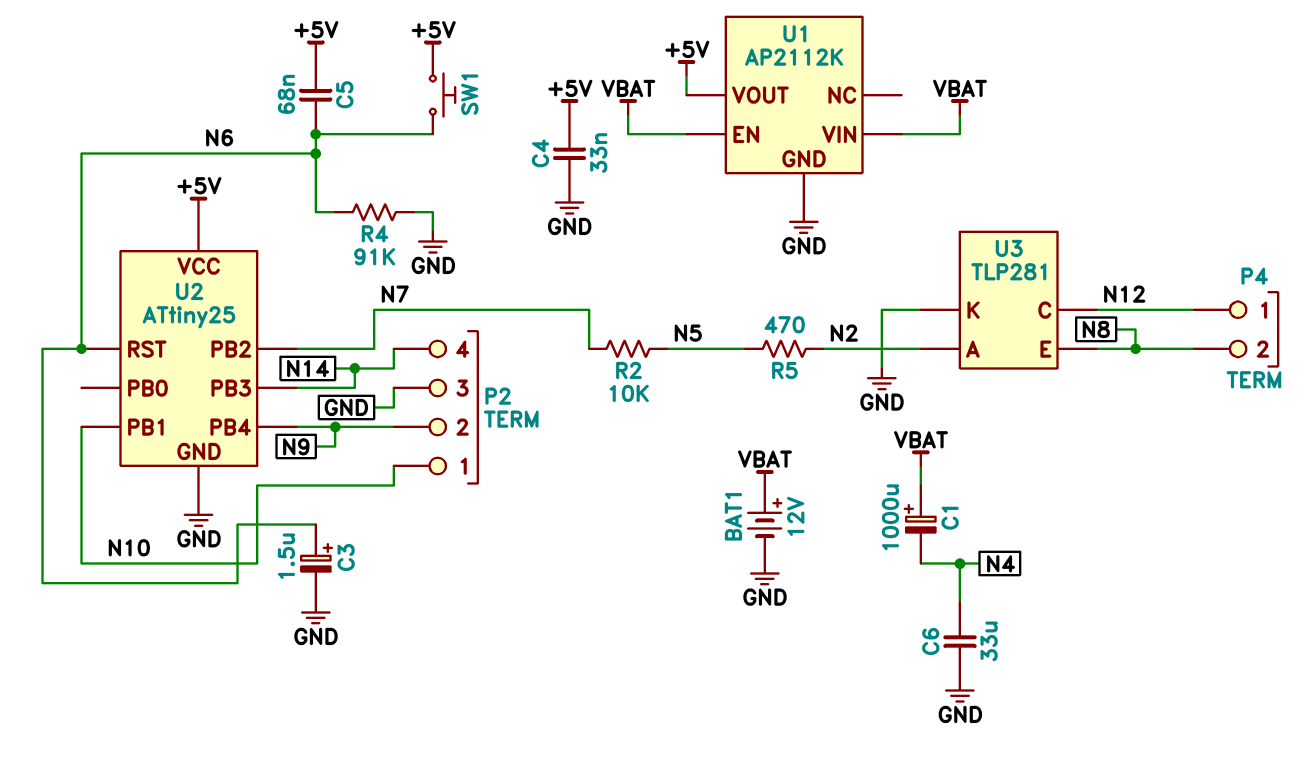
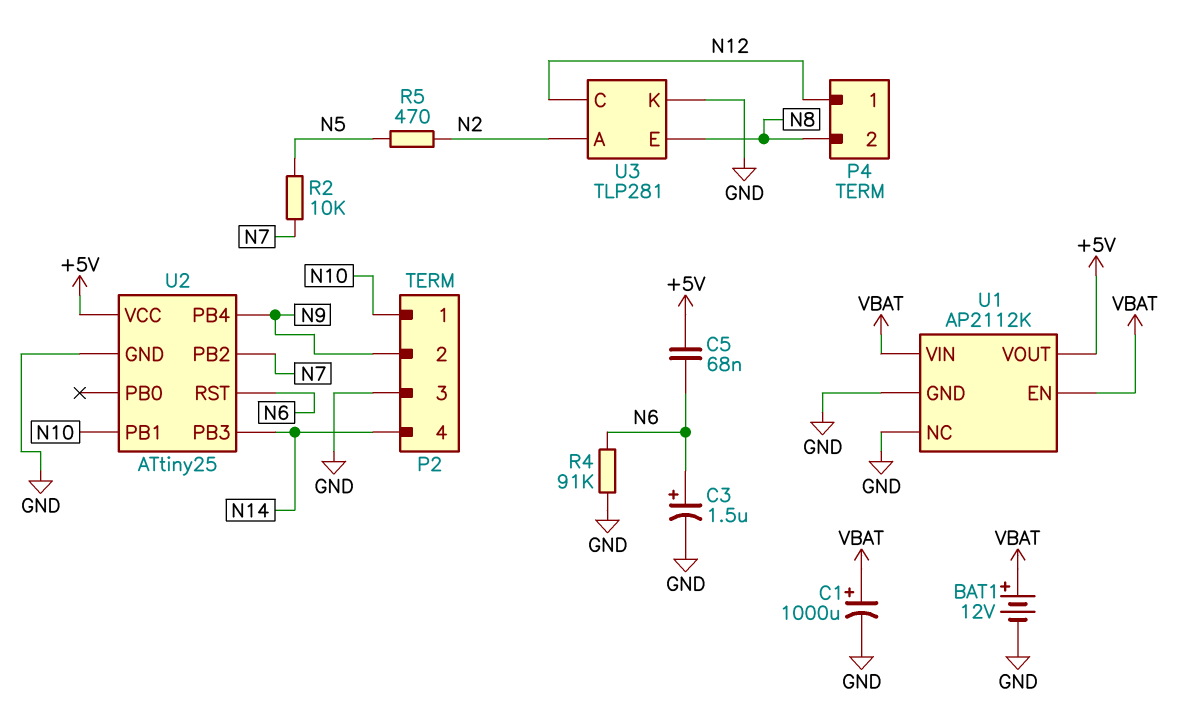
C1: 1000uF (plus VBAT, minus N4) -> 1000uF (plus VBAT, minus GND)
C4: 33nF (+5V, GND) -> none
C6: 33uF (GND, N4) -> none
SW1: button (+5V, N6) -> none
U1 pin NC: none -> GND

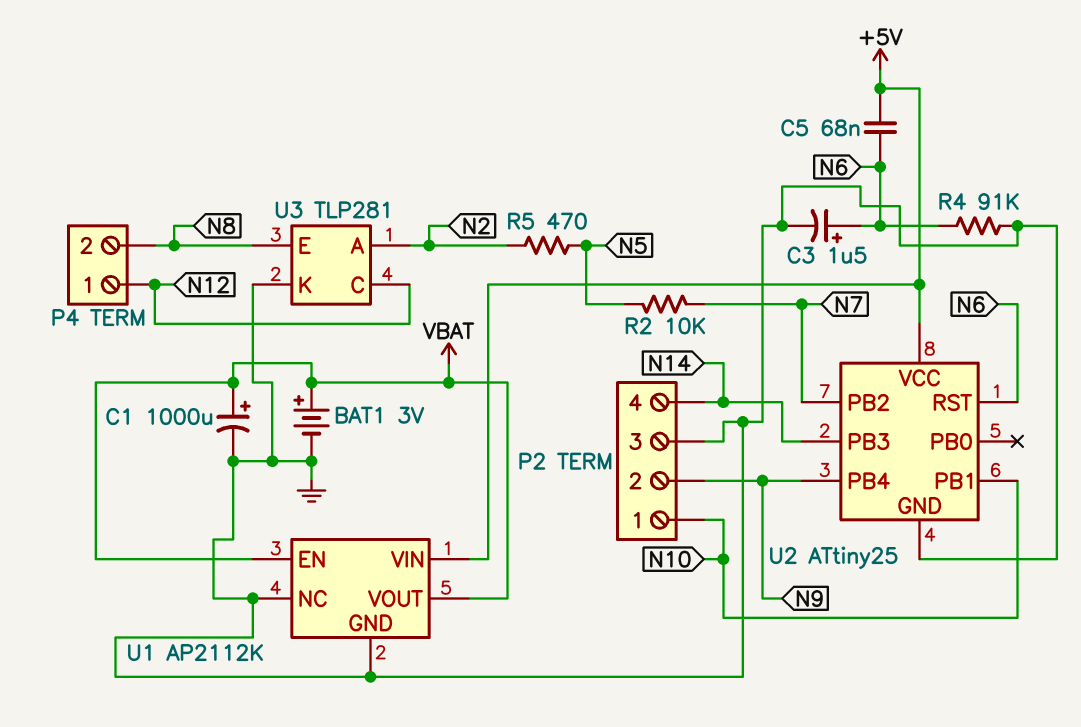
BAT1: 12V (plus VBAT, minus GND) -> 3V (plus VBAT, minus GND)
U1 pin VIN: VBAT -> +5V
U1 pin VOUT: +5V -> VBAT

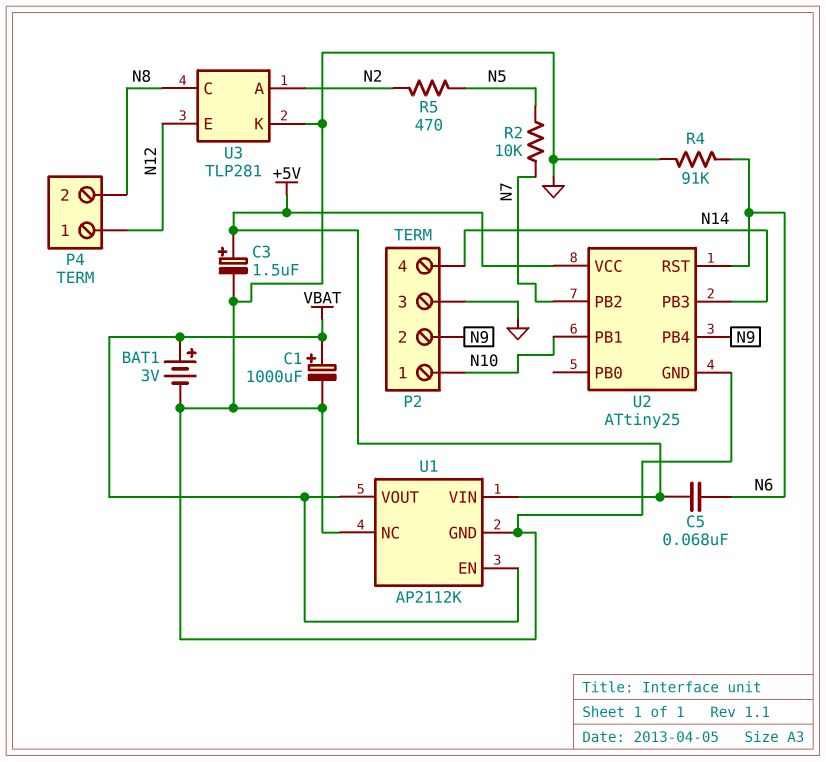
C3: 1.5uF (plus N6, minus GND) -> 1.5uF (plus +5V, minus GND)
U3 pin C: N12 -> N8
U3 pin E: N8 -> N12

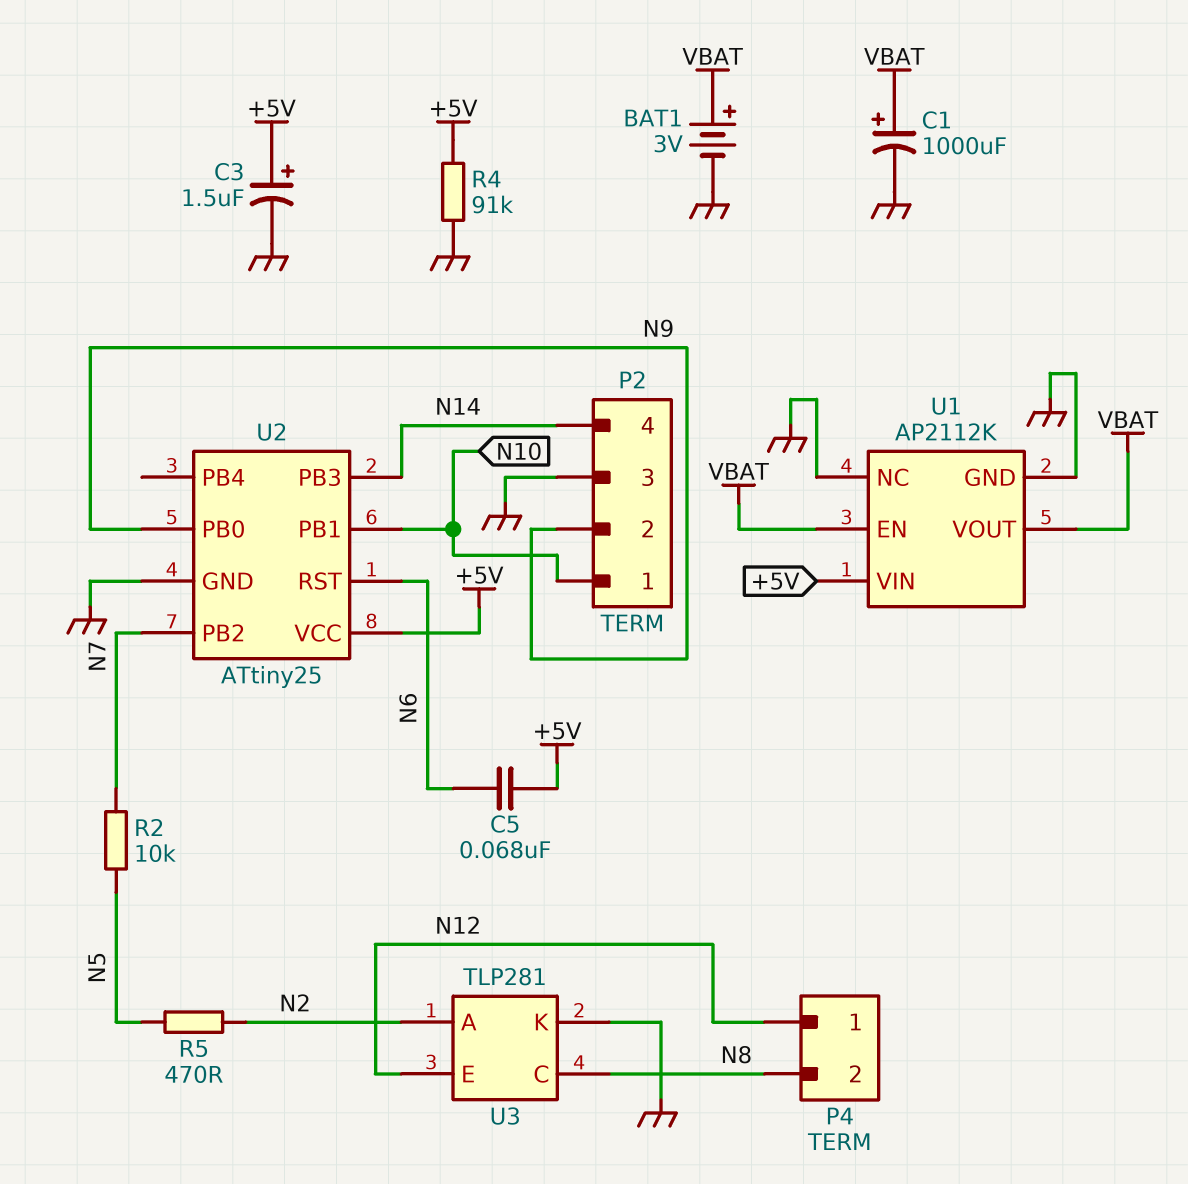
R4: 91k (GND, N6) -> 91k (+5V, GND)
U2 pin PB0: none -> N9
U2 pin PB4: N9 -> none

